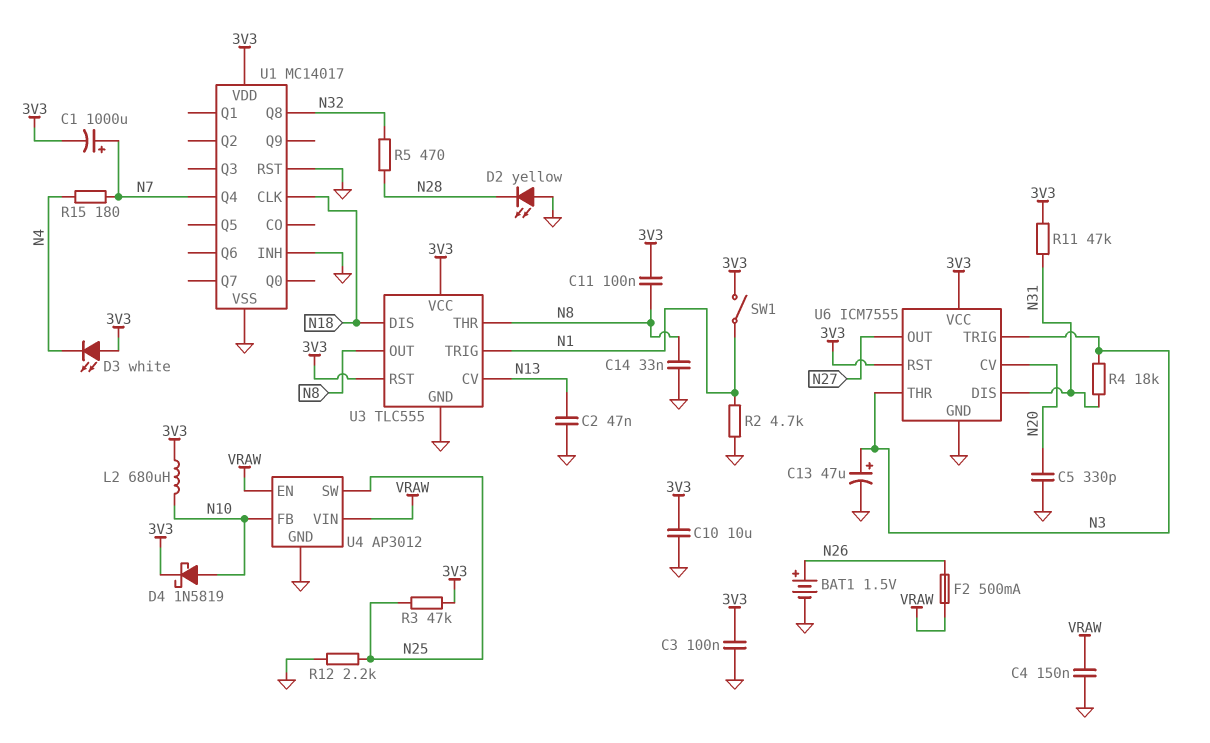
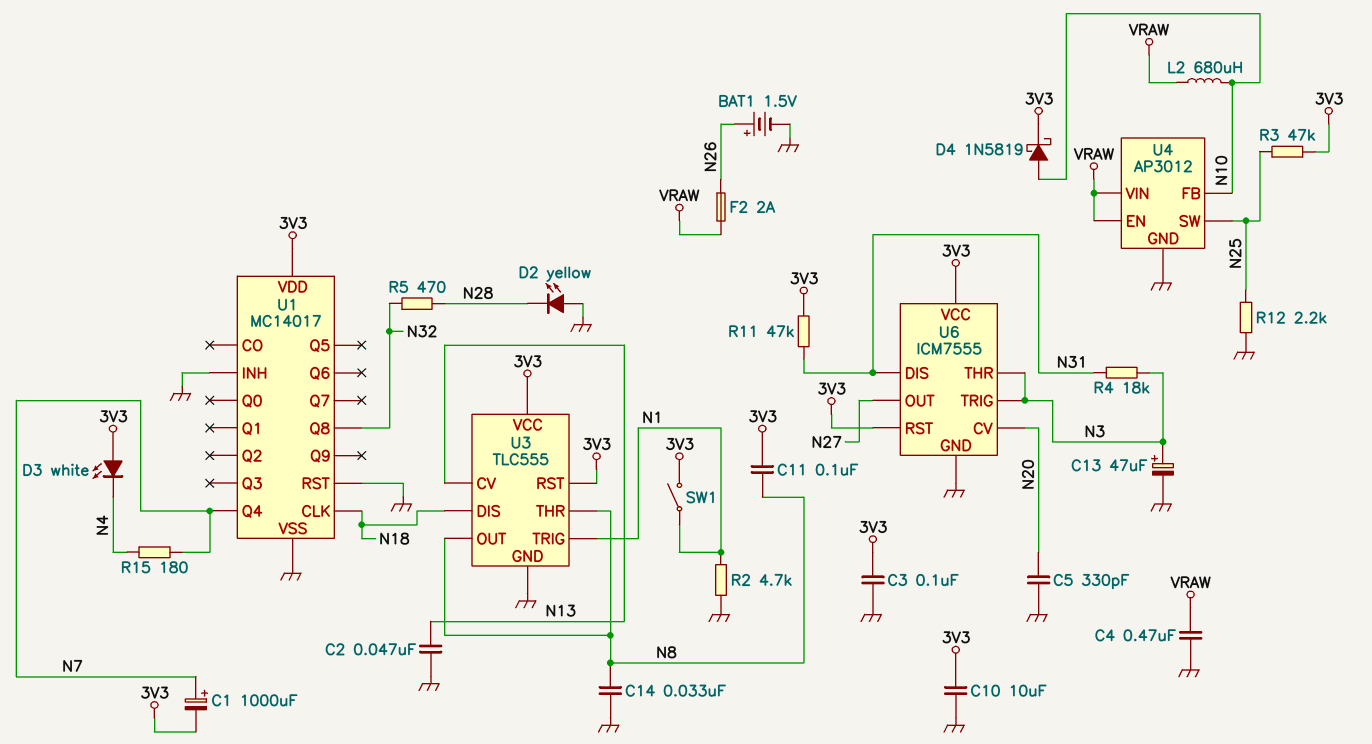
C4: 150nF (GND, VRAW) -> 470nF (GND, VRAW)
F2: 500mA (N26, VRAW) -> 2A (N26, VRAW)
L2: 680uH (3V3, N10) -> 680uH (N10, VRAW)

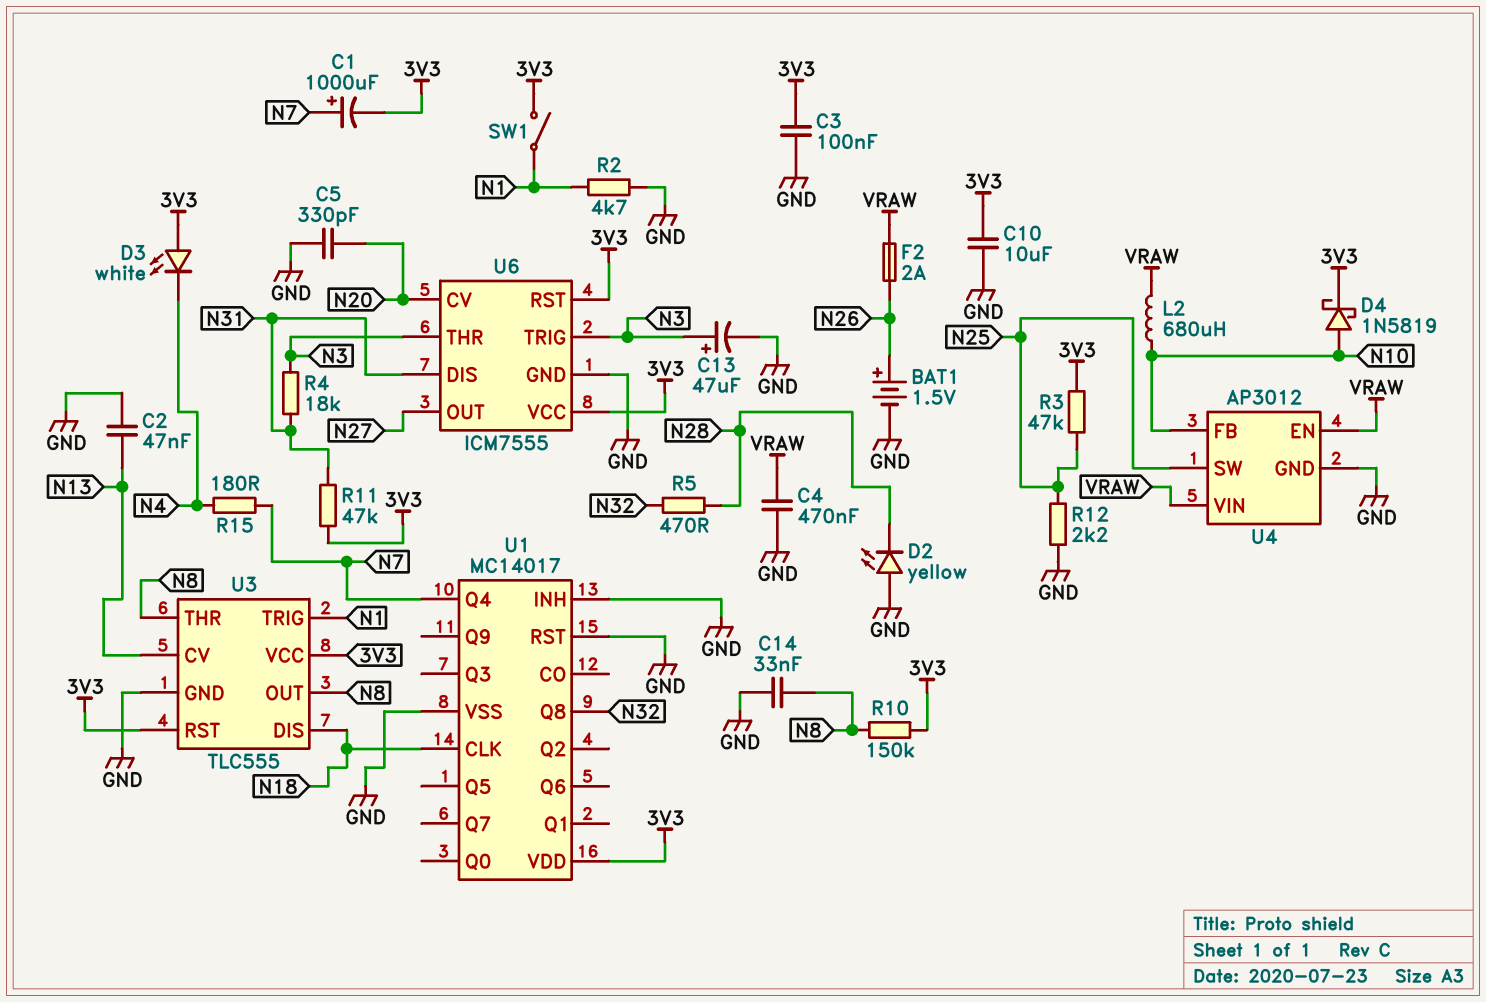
C11: 100nF (3V3, N8) -> none
R10: none -> 150k (3V3, N8)

